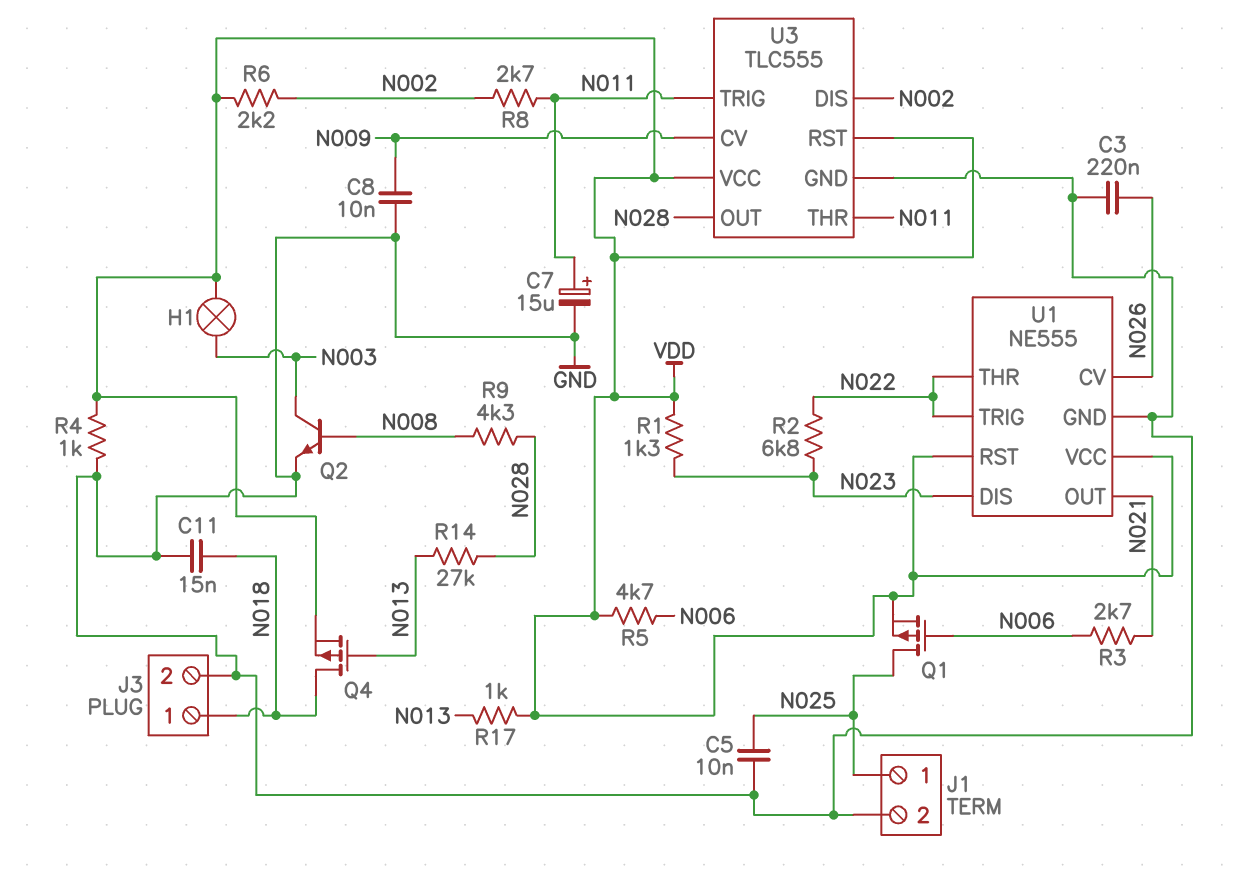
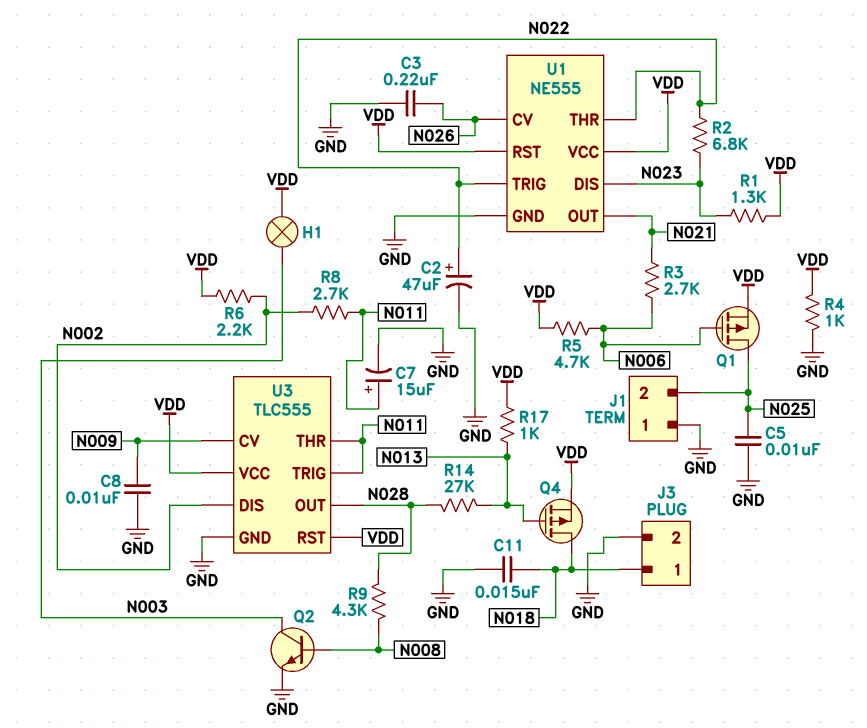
C2: none -> 47uF (plus N022, minus GND)
J1 pin 1: N025 -> GND
J1 pin 2: GND -> N025

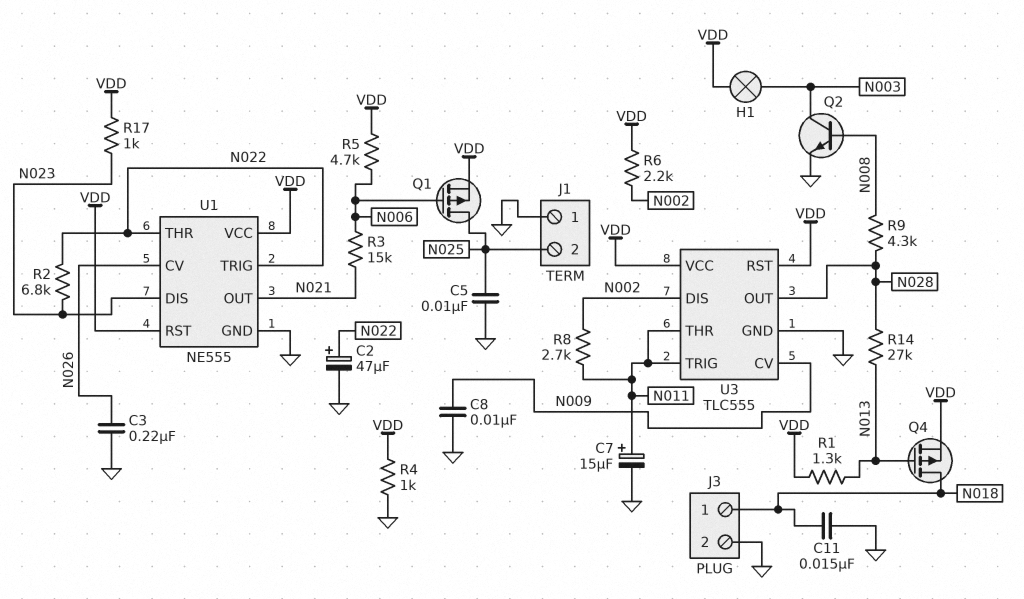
R1: 1.3k (N023, VDD) -> 1.3k (N013, VDD)
R3: 2.7k (N006, N021) -> 15k (N006, N021)
R17: 1k (N013, VDD) -> 1k (N023, VDD)

